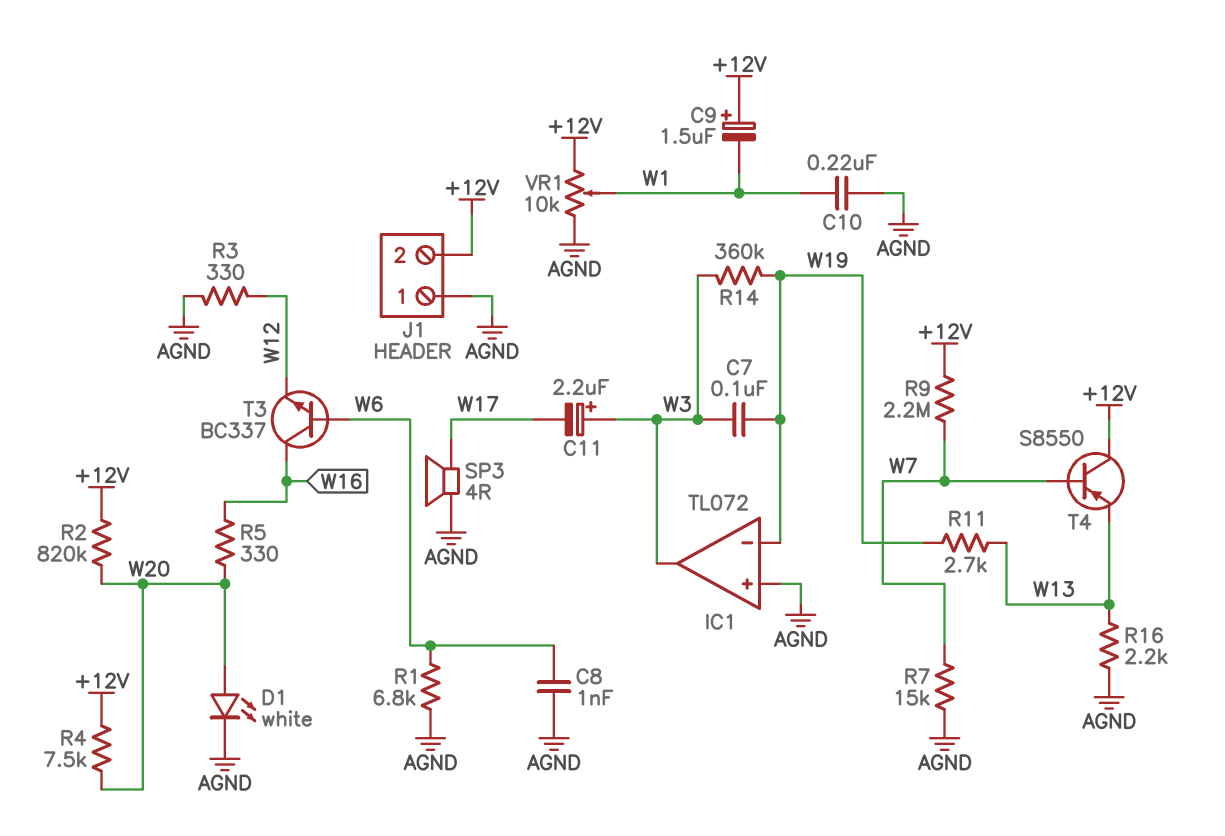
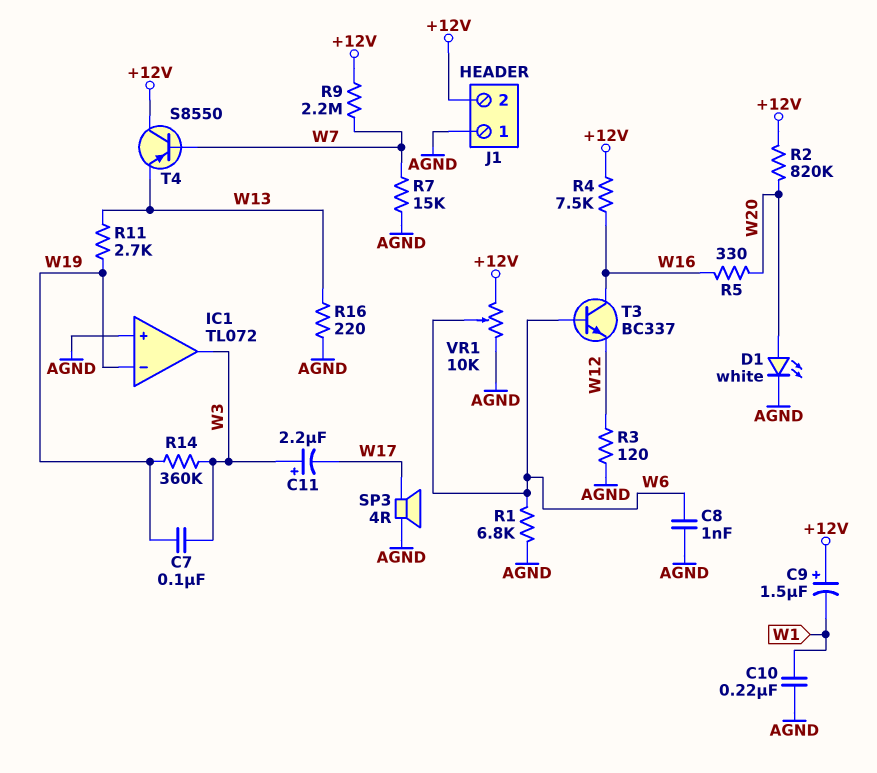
R3: 330 (AGND, W12) -> 120 (AGND, W12)
R4: 7.5k (+12V, W20) -> 7.5k (+12V, W16)
R16: 2.2k (AGND, W13) -> 220 (AGND, W13)
VR1: 10k (+12V, AGND, wiper W1) -> 10k (+12V, AGND, wiper W6)

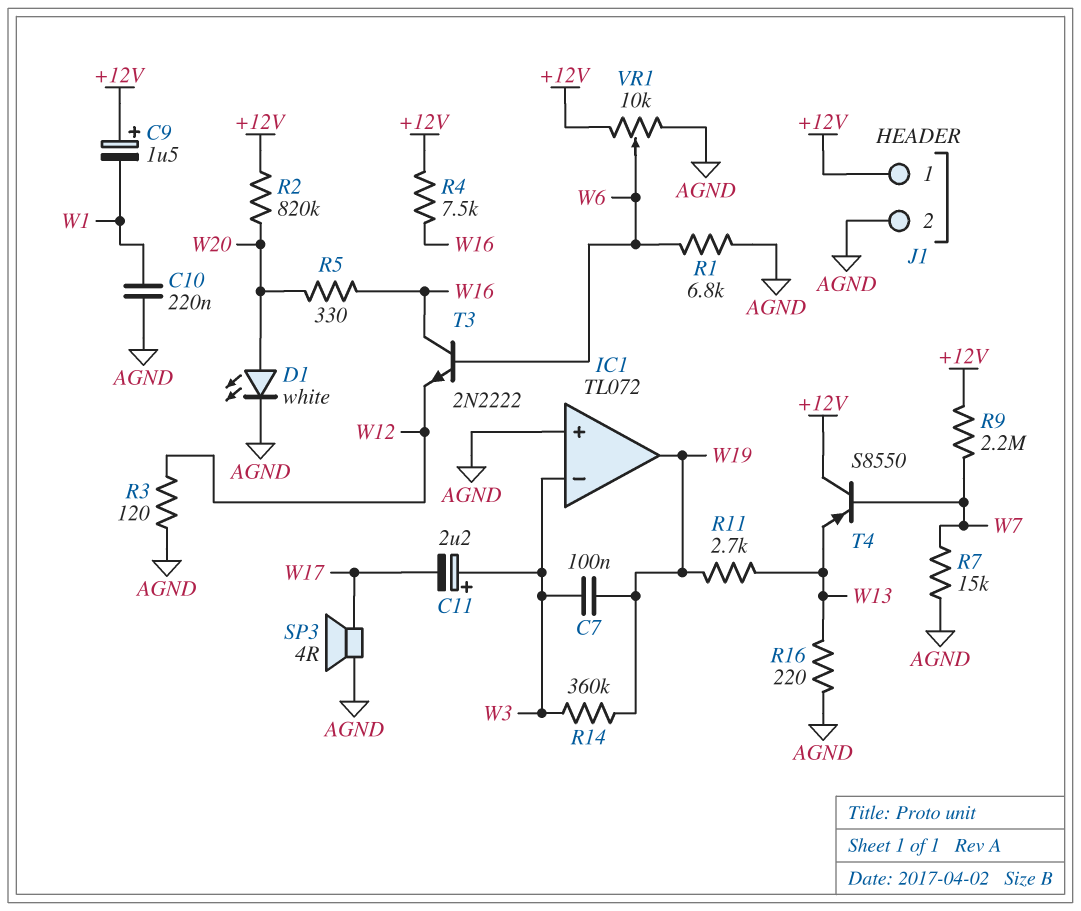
C8: 1nF (AGND, W6) -> none
IC1 pin in-: W19 -> W3
IC1 pin out: W3 -> W19
J1 pin 1: AGND -> +12V
J1 pin 2: +12V -> AGND
T3: NPN BC337 (B W6, C W16, E W12) -> NPN 2N2222 (B W6, C W16, E W12)

